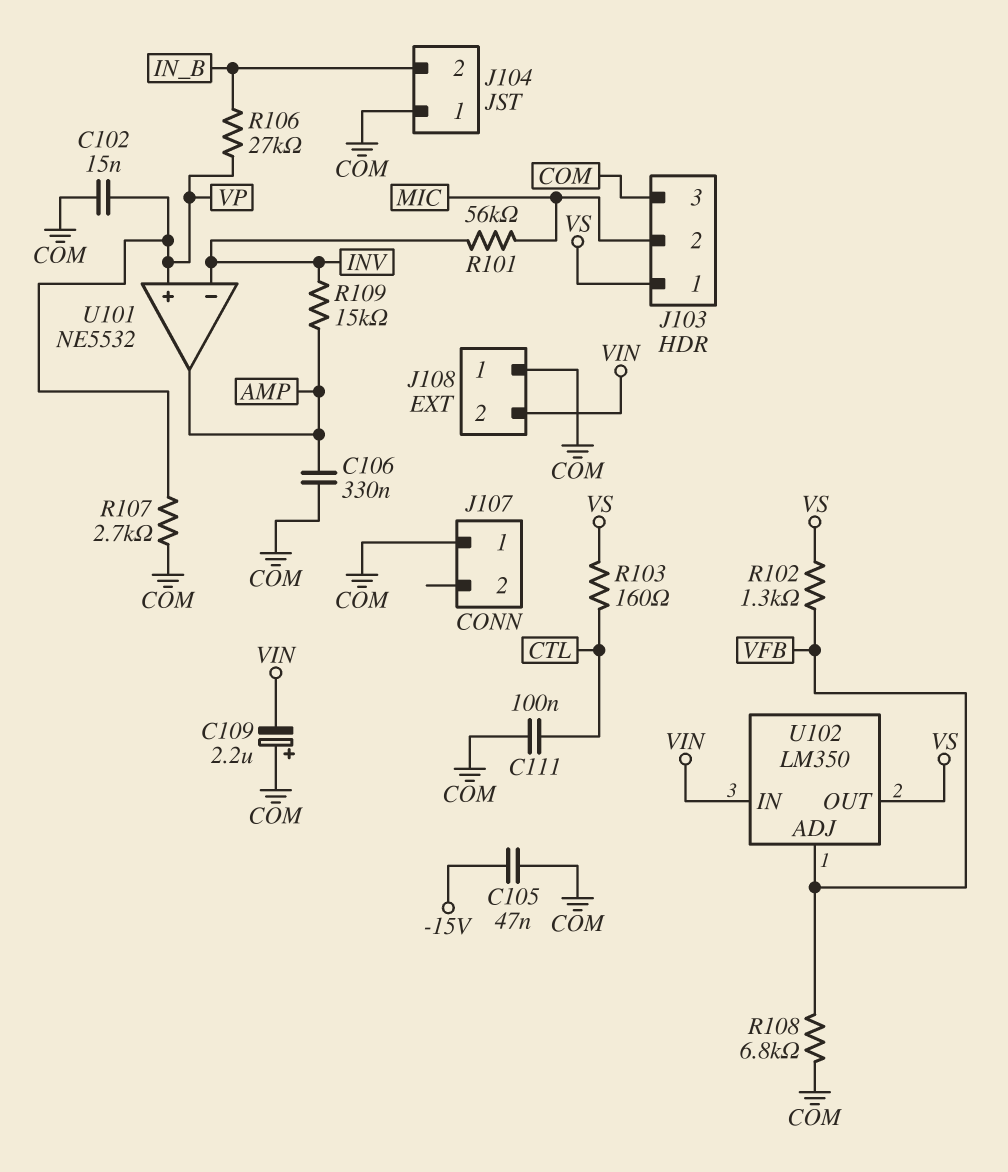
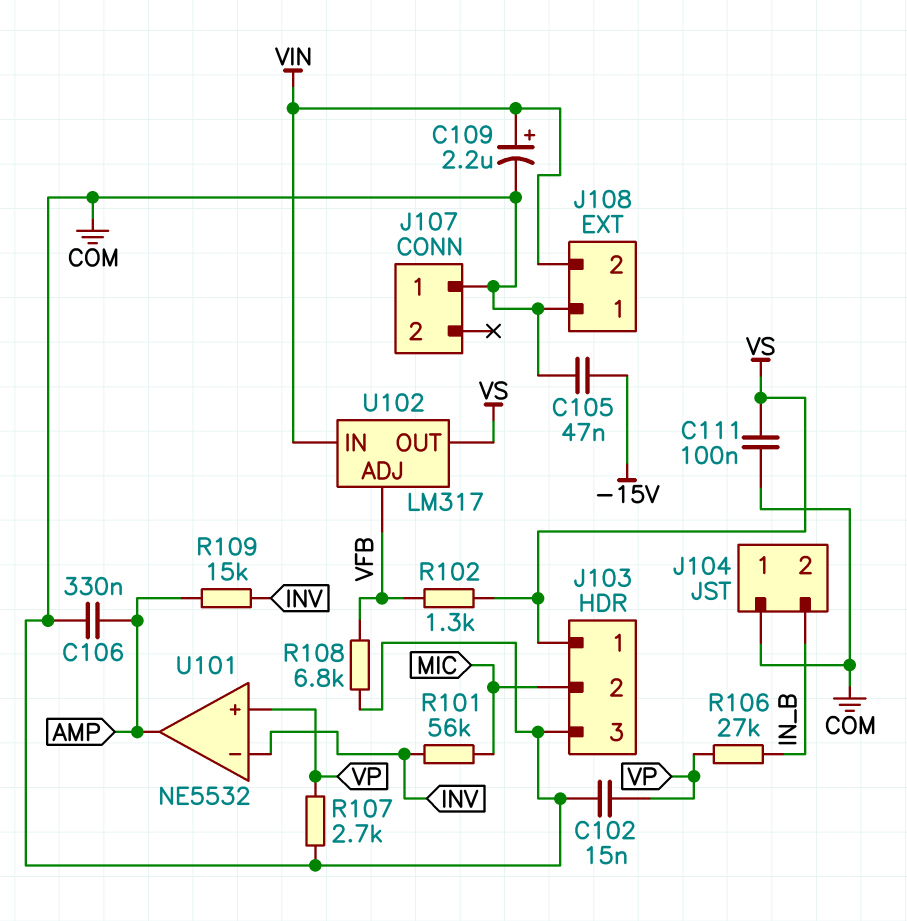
C109: 2.2uF (plus COM, minus VIN) -> 2.2uF (plus VIN, minus COM)
C111: 100nF (COM, CTL) -> 100nF (COM, VS)
R103: 160 (CTL, VS) -> none
U102: LM350 -> LM317

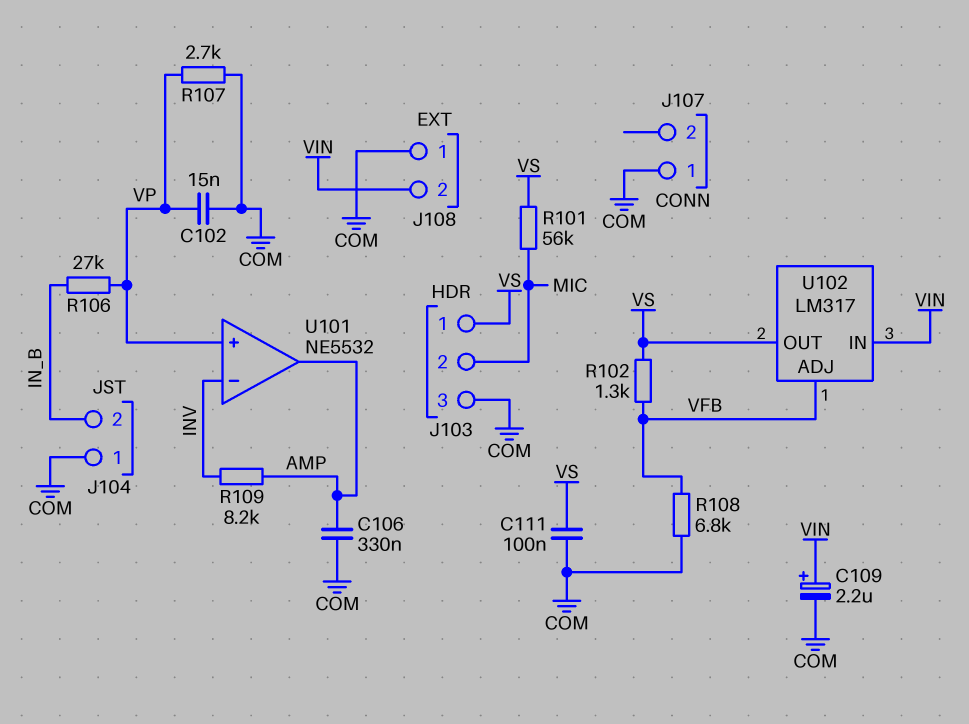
C105: 47nF (-15V, COM) -> none
R101: 56k (INV, MIC) -> 56k (MIC, VS)
R109: 15k (AMP, INV) -> 8.2k (AMP, INV)

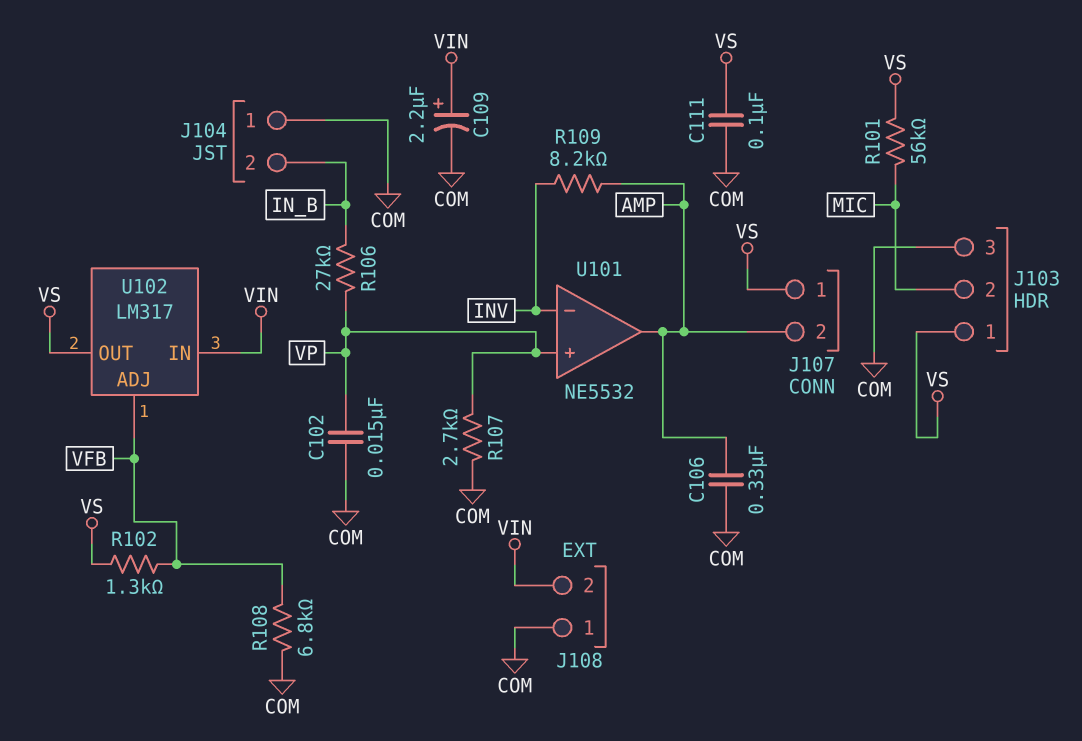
J107 pin 1: COM -> VS
J107 pin 2: none -> AMP

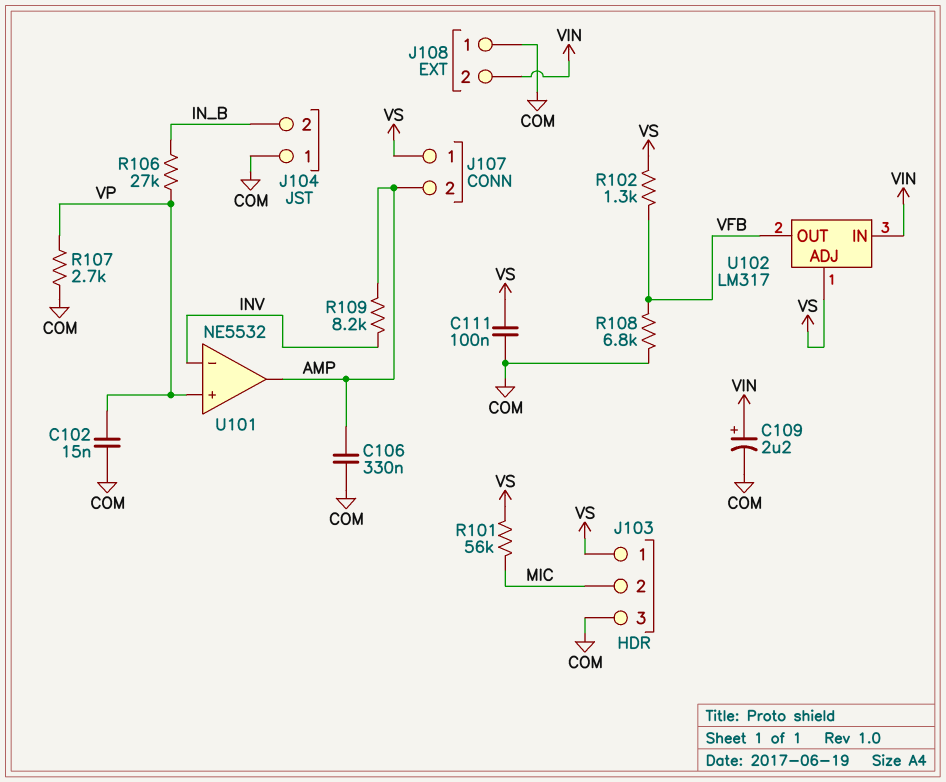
U102 pin ADJ: VFB -> VS
U102 pin OUT: VS -> VFB

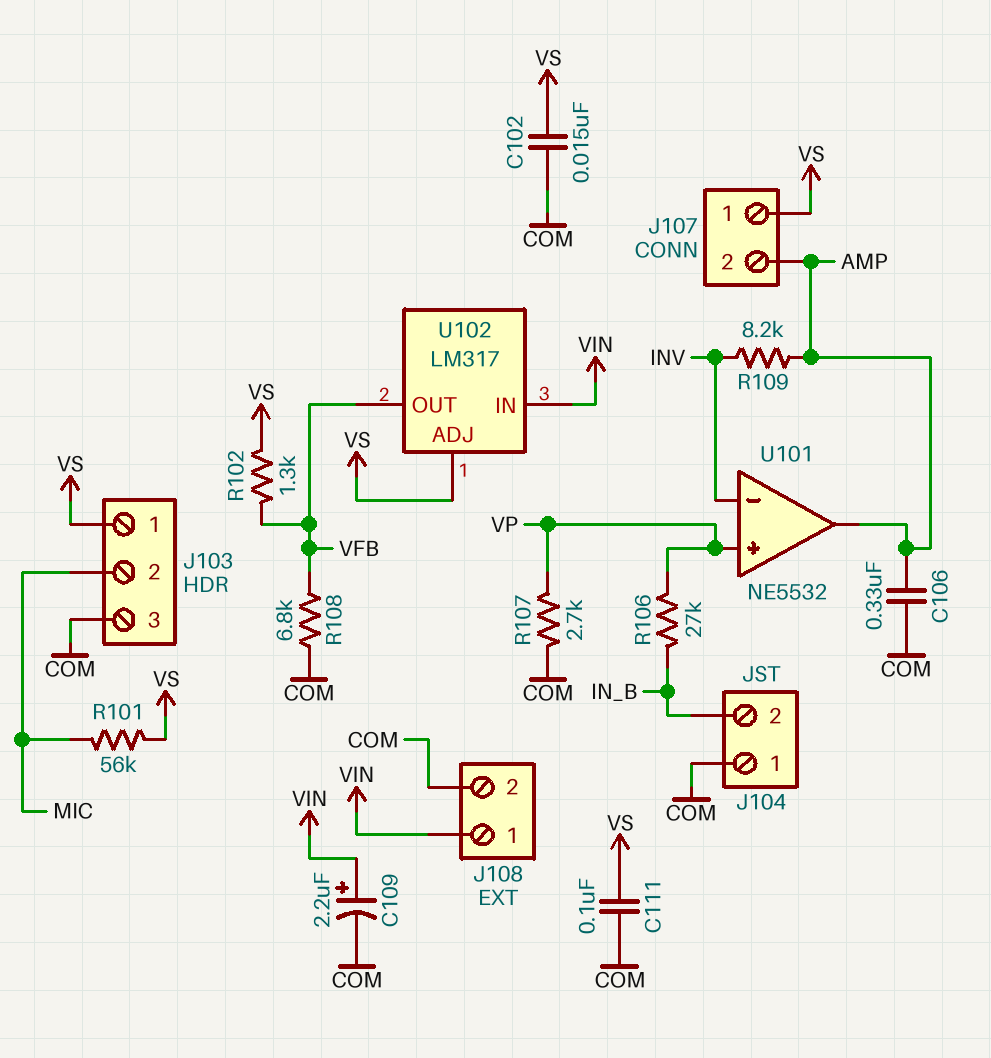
C102: 15nF (COM, VP) -> 15nF (COM, VS)
J108 pin 1: COM -> VIN
J108 pin 2: VIN -> COM

